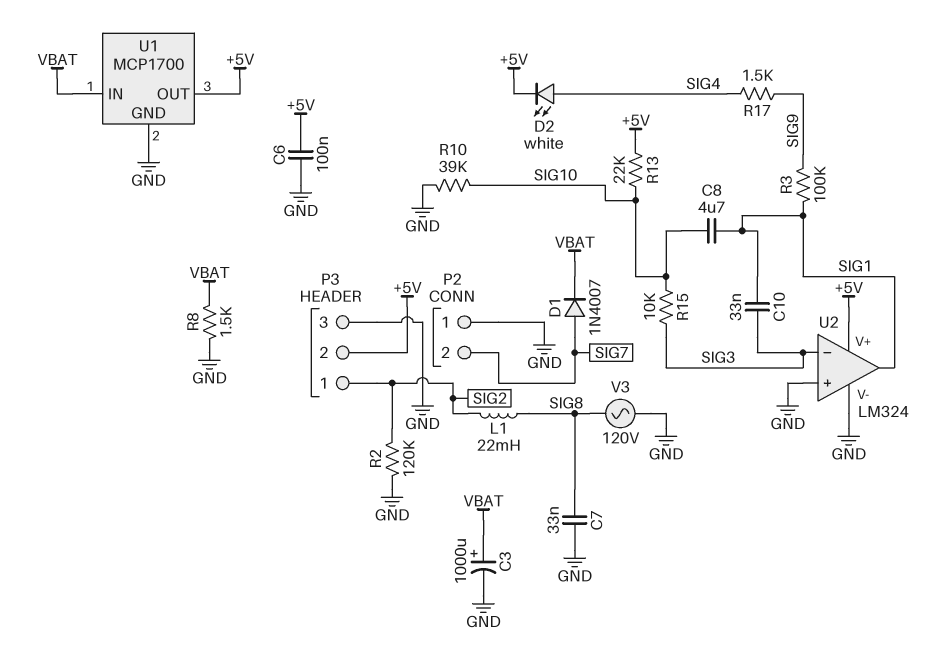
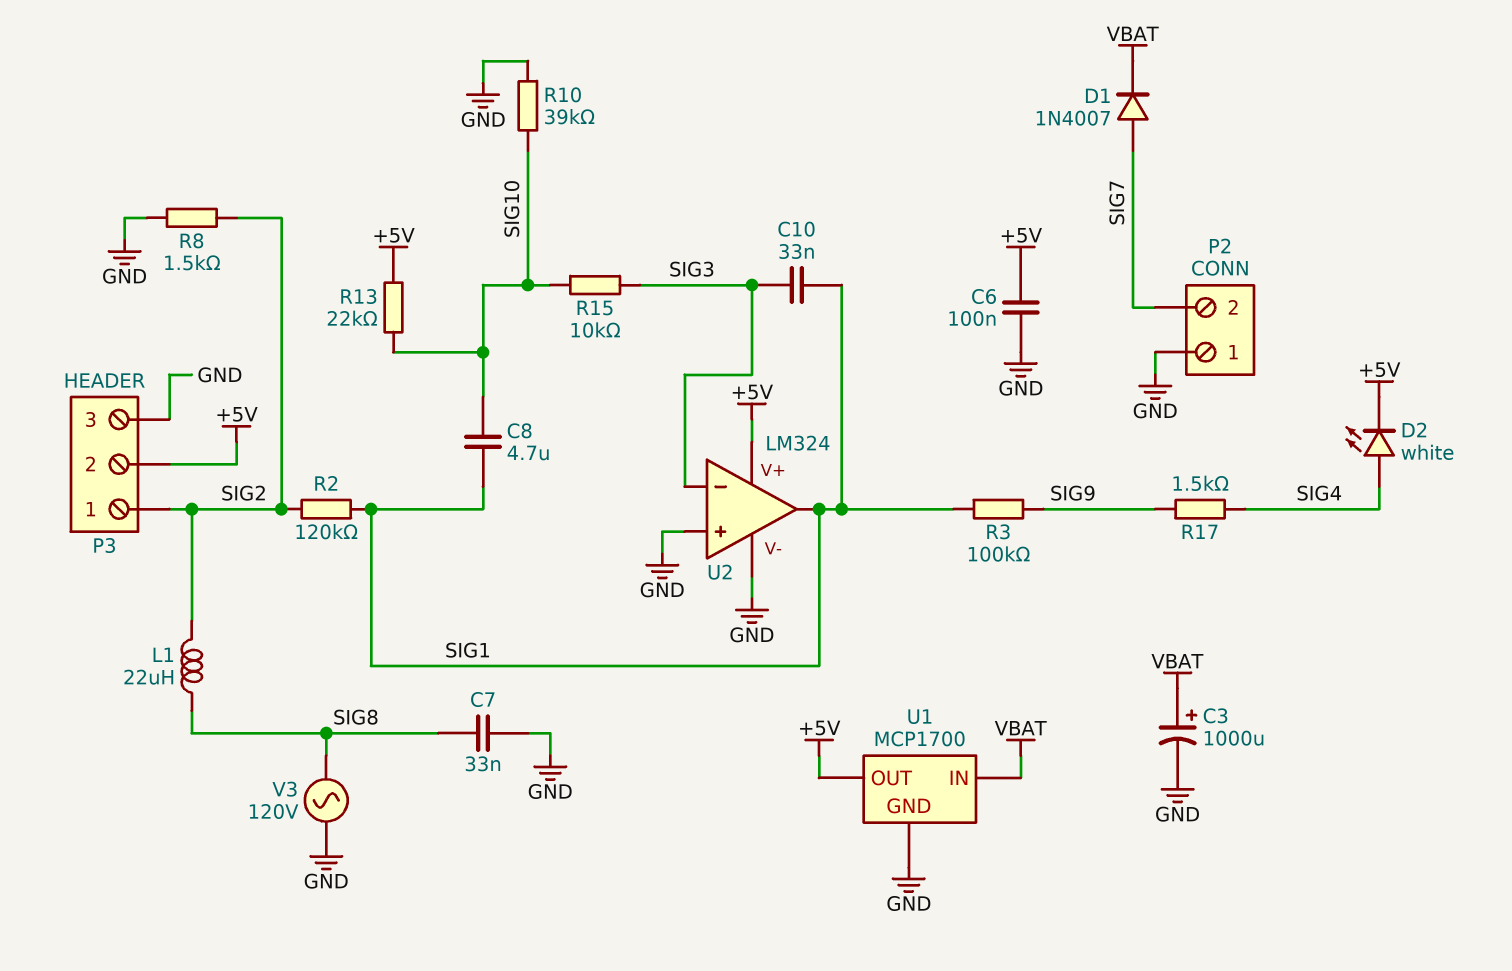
L1: 22mH (SIG2, SIG8) -> 22uH (SIG2, SIG8)
R2: 120k (GND, SIG2) -> 120k (SIG1, SIG2)
R8: 1.5k (GND, VBAT) -> 1.5k (GND, SIG2)

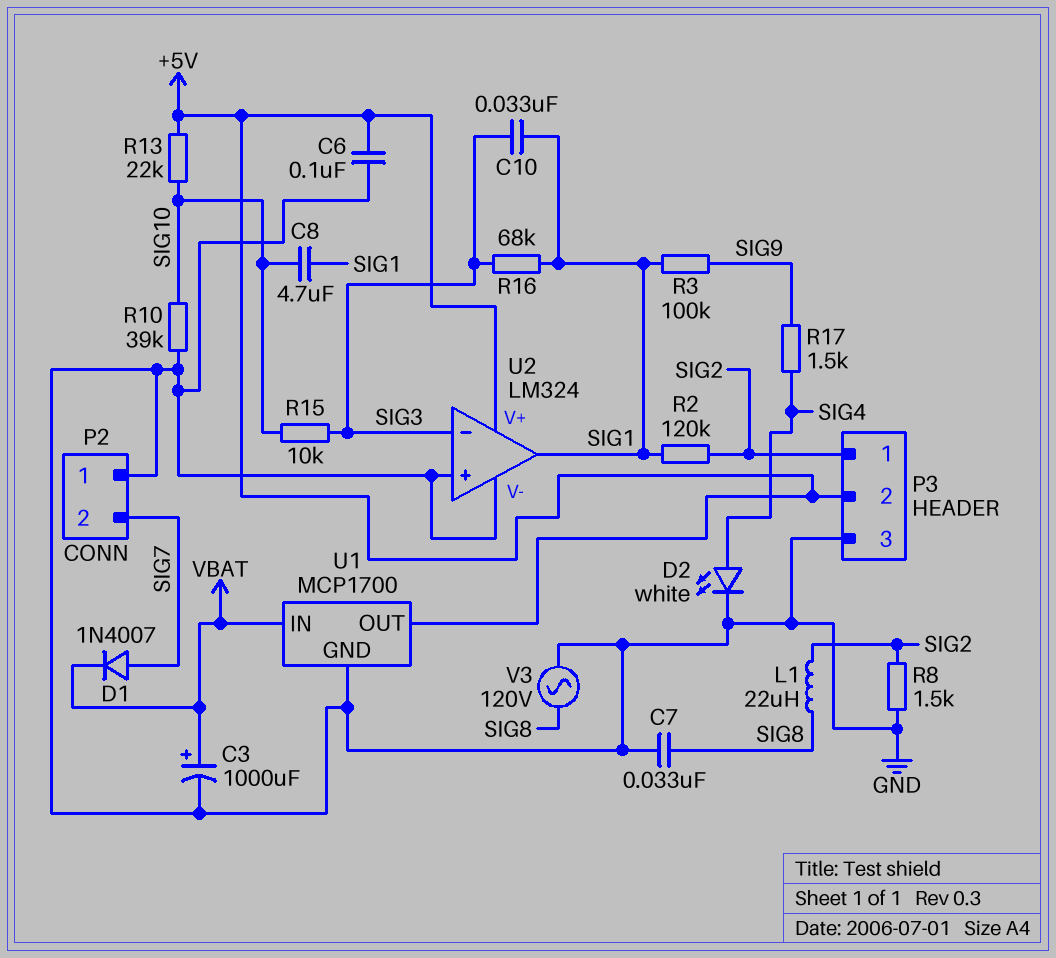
D2: LED white (A SIG4, K +5V) -> LED white (A SIG4, K GND)
R16: none -> 68k (SIG1, SIG3)

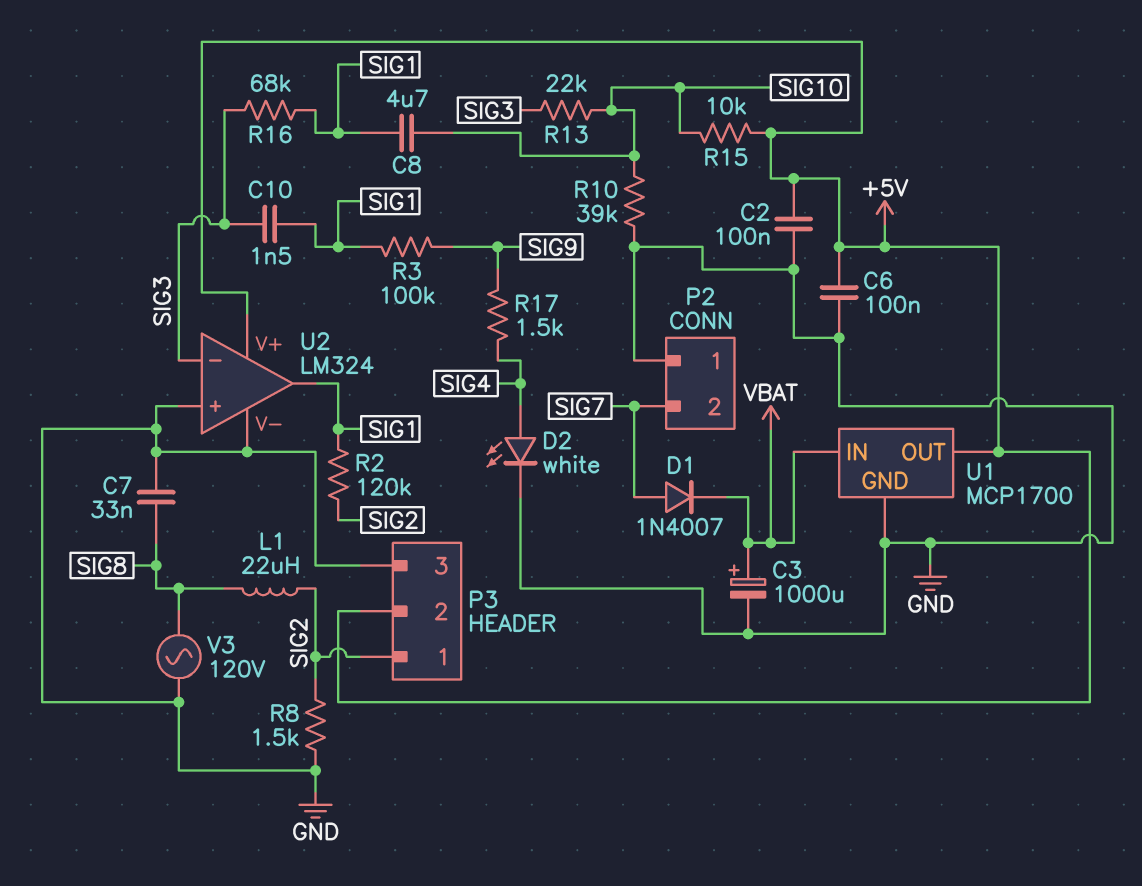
C2: none -> 100nF (+5V, GND)
C10: 33nF (SIG1, SIG3) -> 1.5nF (SIG1, SIG3)
R13: 22k (+5V, SIG10) -> 22k (SIG3, SIG10)
R15: 10k (SIG3, SIG10) -> 10k (+5V, SIG10)

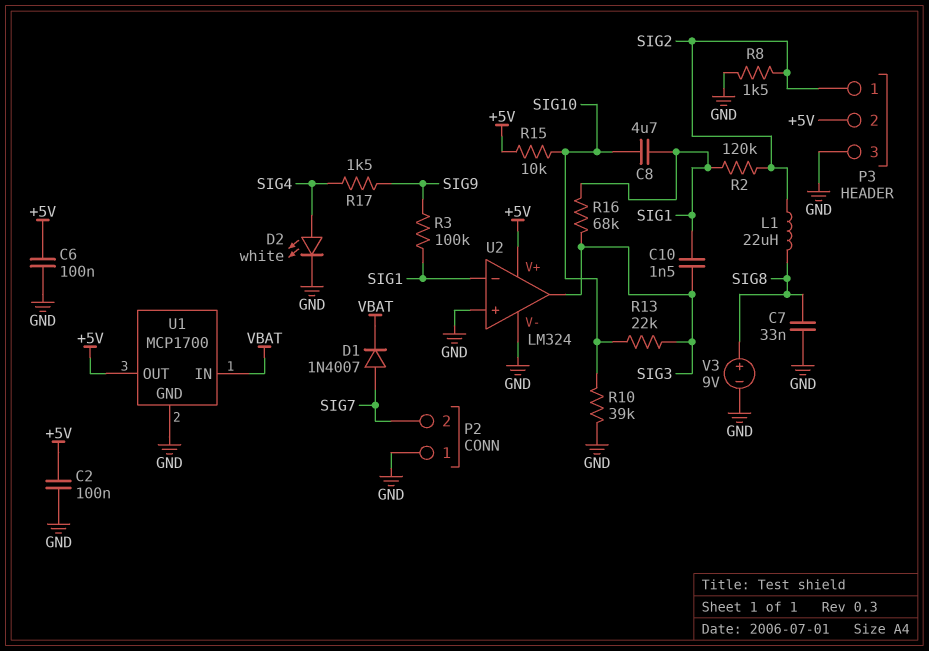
C3: 1000uF (plus VBAT, minus GND) -> none
U2 pin in-: SIG3 -> SIG1
U2 pin out: SIG1 -> SIG3
V3: AC 120V (GND, SIG8) -> 9V (plus SIG8, minus GND)

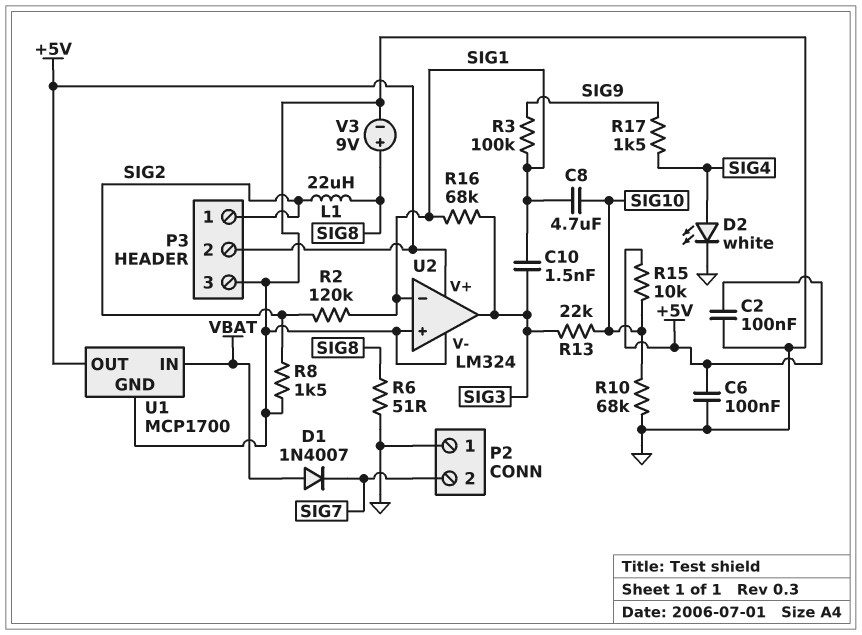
C7: 33nF (GND, SIG8) -> none
D1: diode 1N4007 (A SIG7, K VBAT) -> diode 1N4007 (A VBAT, K SIG7)
R6: none -> 51 (GND, SIG8)
R10: 39k (GND, SIG10) -> 68k (GND, SIG10)

